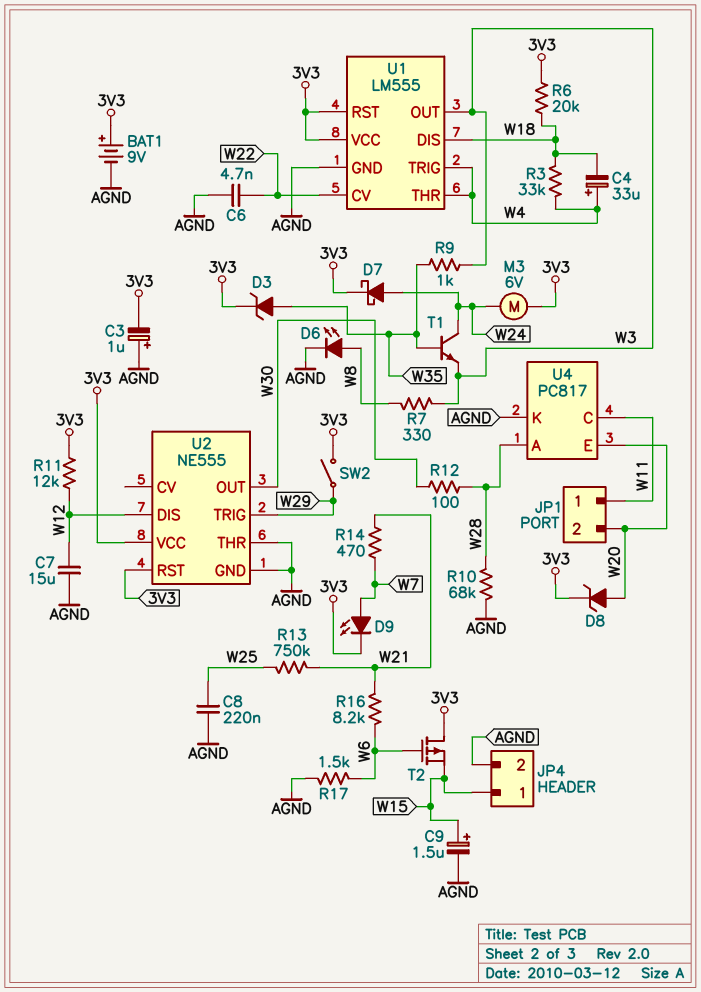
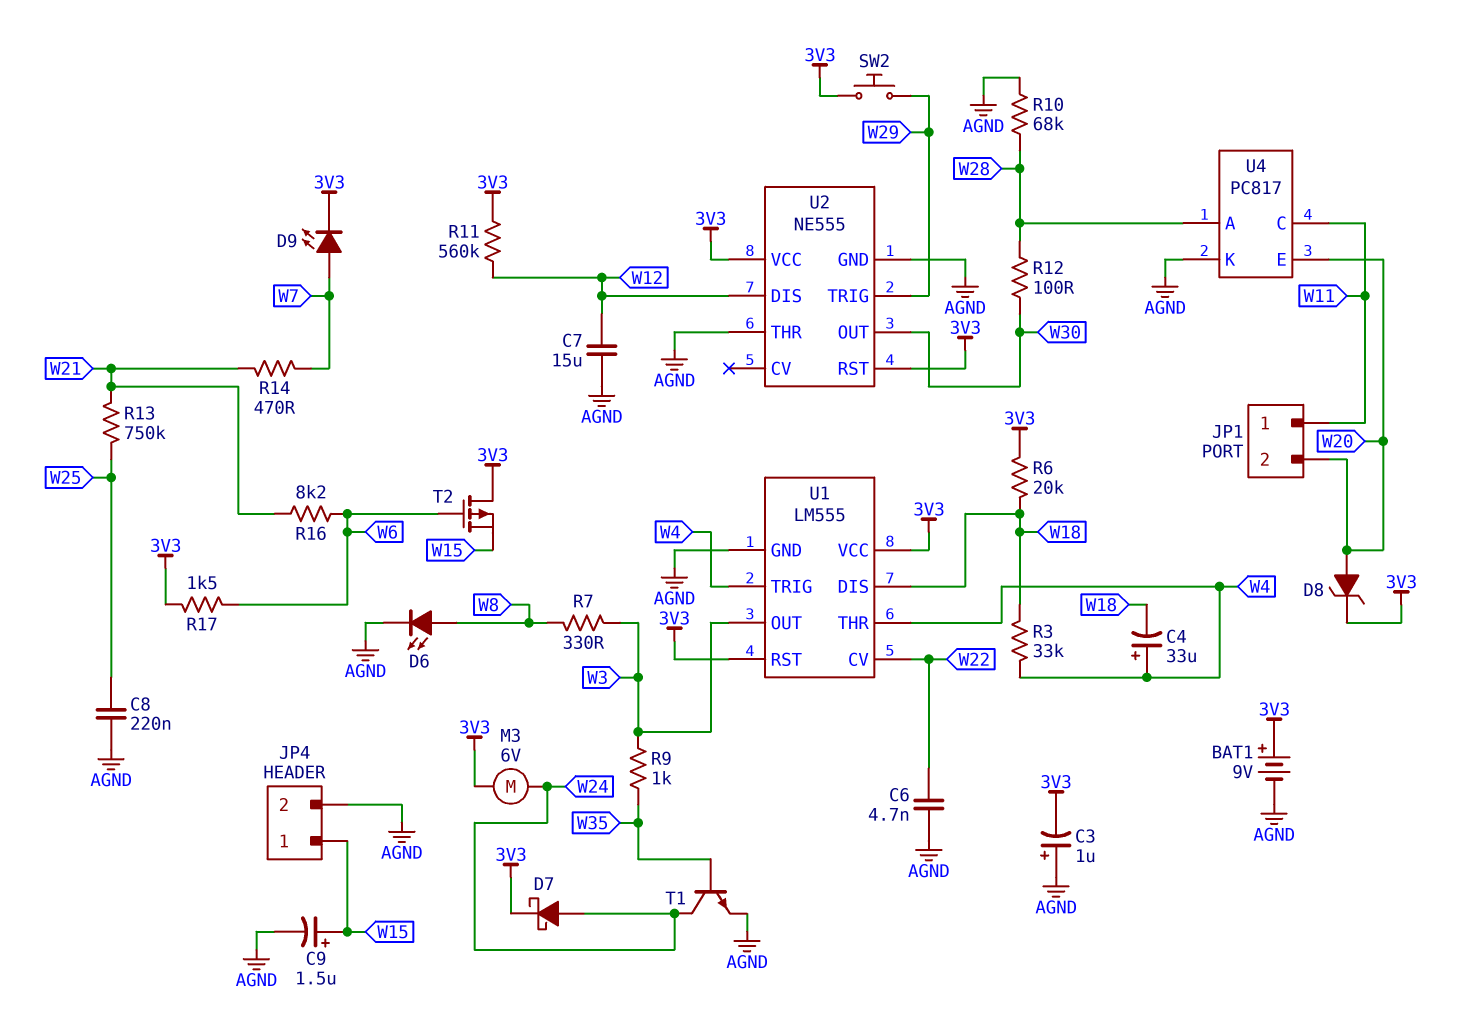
D3: zener (A W35, K 3V3) -> none
R11: 12k (3V3, W12) -> 560k (3V3, W12)
R17: 1.5k (AGND, W6) -> 1.5k (3V3, W6)
SW2: switch (3V3, W29) -> button (3V3, W29)
T1: NPN (B W35, C W24, E W3) -> NPN (B W35, C W24, E AGND)

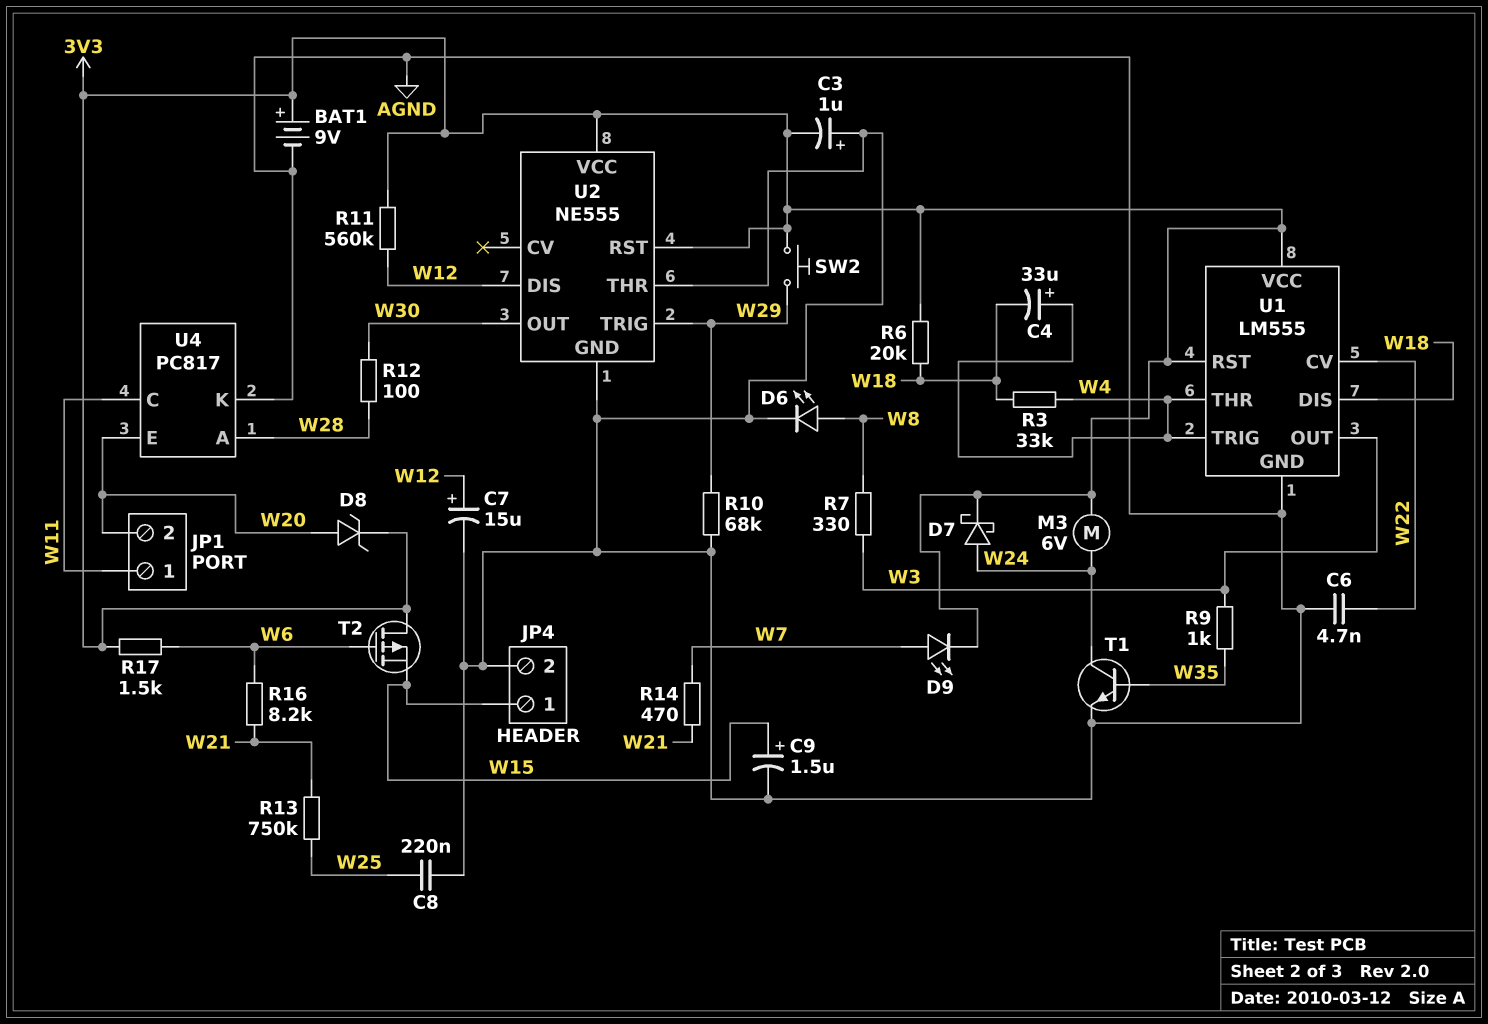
C7: 15uF (AGND, W12) -> 15uF (plus W12, minus AGND)
R10: 68k (AGND, W28) -> 68k (AGND, W29)

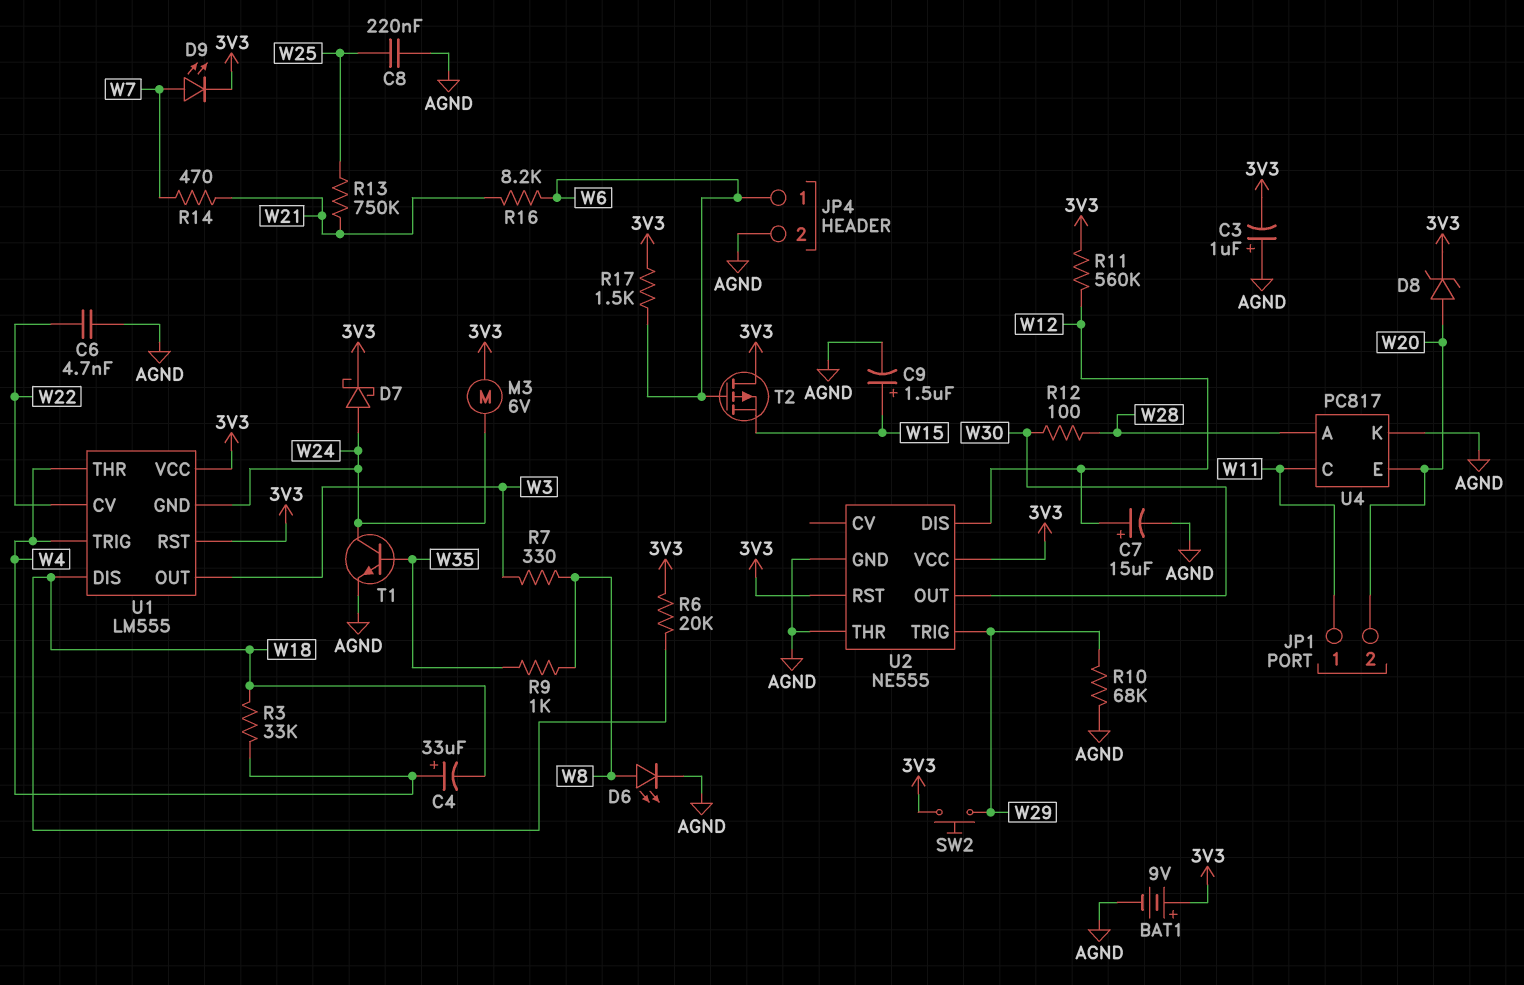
JP4 pin 1: W15 -> W6
R9: 1k (W3, W35) -> 1k (W8, W35)
U1 pin GND: AGND -> W24

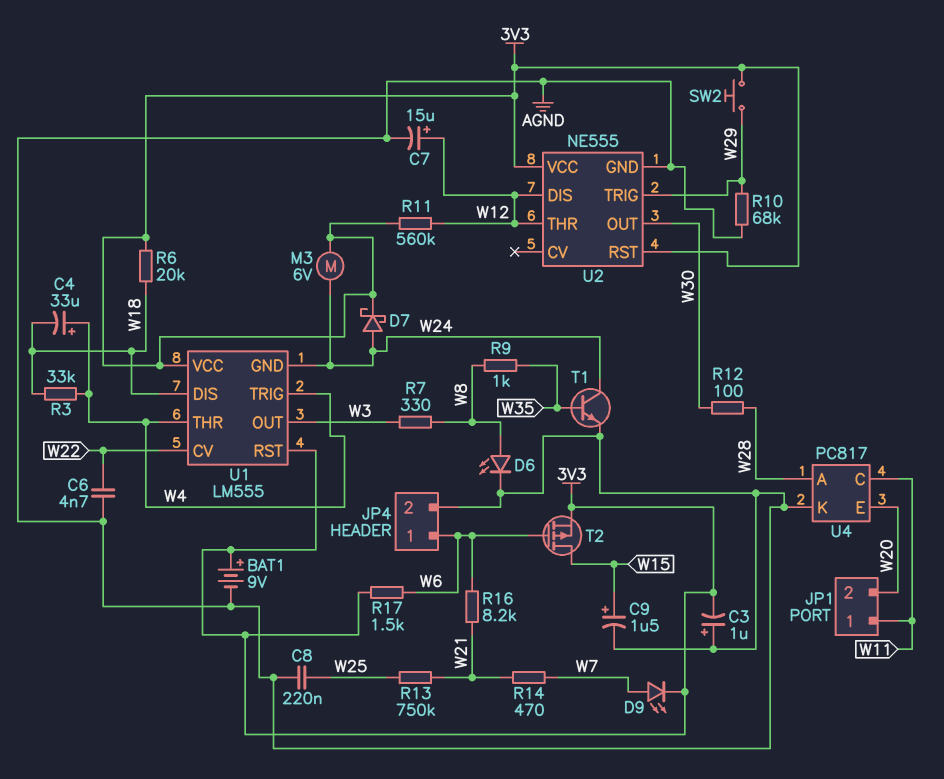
D8: zener (A W20, K 3V3) -> none
T2: PMOS (G W6, D 3V3, S W15) -> PMOS (G W6, D W15, S 3V3)
U2 pin THR: AGND -> W12

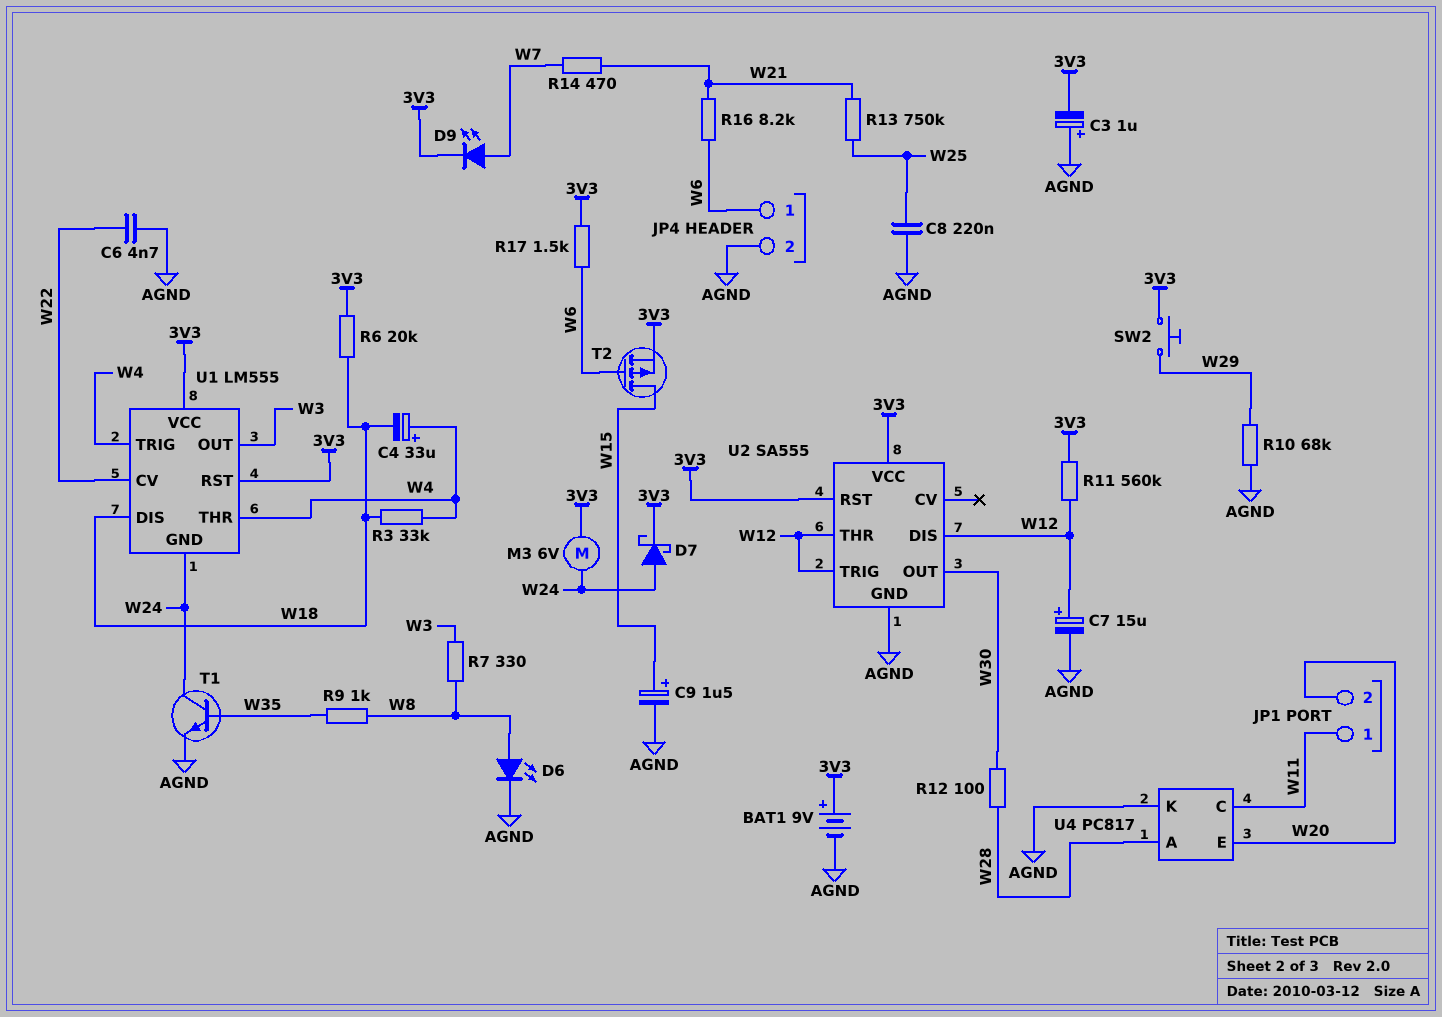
U2: NE555 -> SA555
U2 pin TRIG: W29 -> W12

